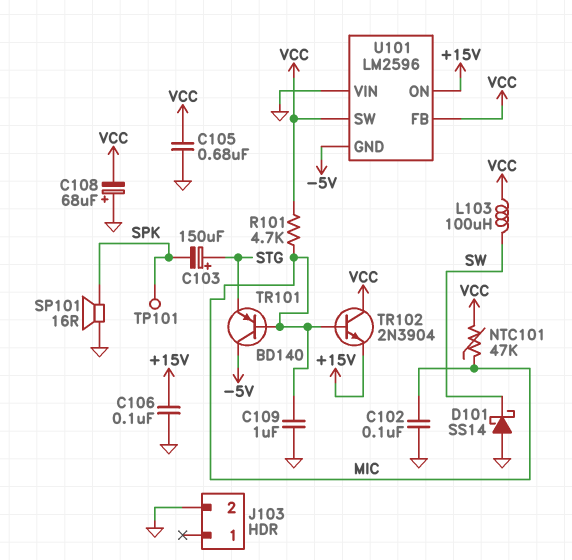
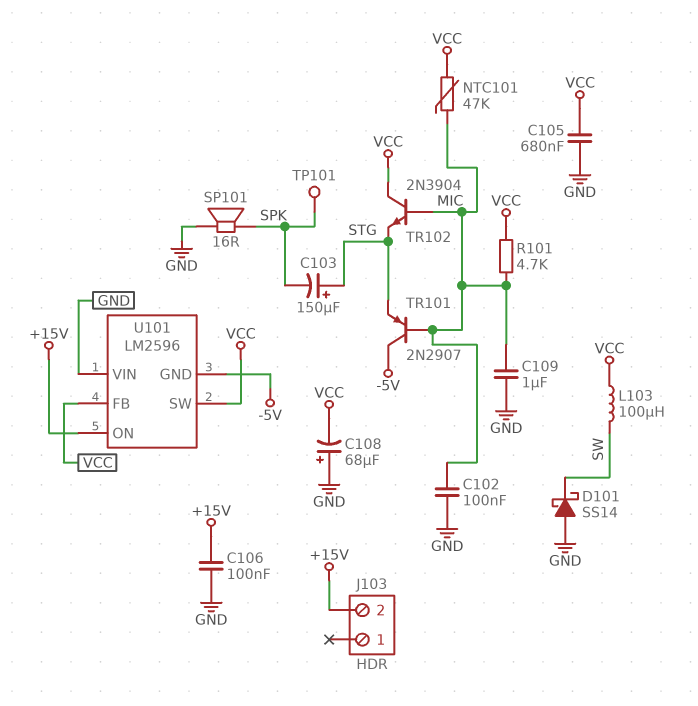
J103 pin 2: GND -> +15V
TR101: PNP BD140 (B MIC, C -5V, E STG) -> PNP 2N2907 (B MIC, C -5V, E STG)
TR102: NPN 2N3904 (B MIC, C VCC, E +15V) -> NPN 2N3904 (B MIC, C VCC, E STG)

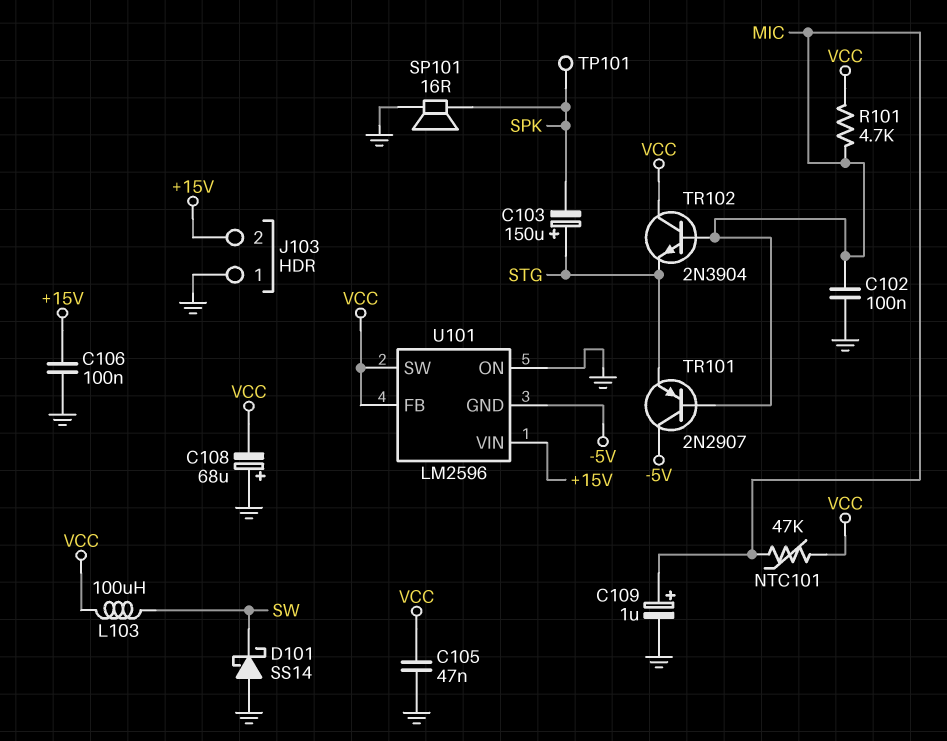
C105: 680nF (GND, VCC) -> 47nF (GND, VCC)
C109: 1uF (GND, MIC) -> 1uF (plus MIC, minus GND)
J103 pin 1: none -> GND
U101 pin ON: +15V -> GND
U101 pin VIN: GND -> +15V

